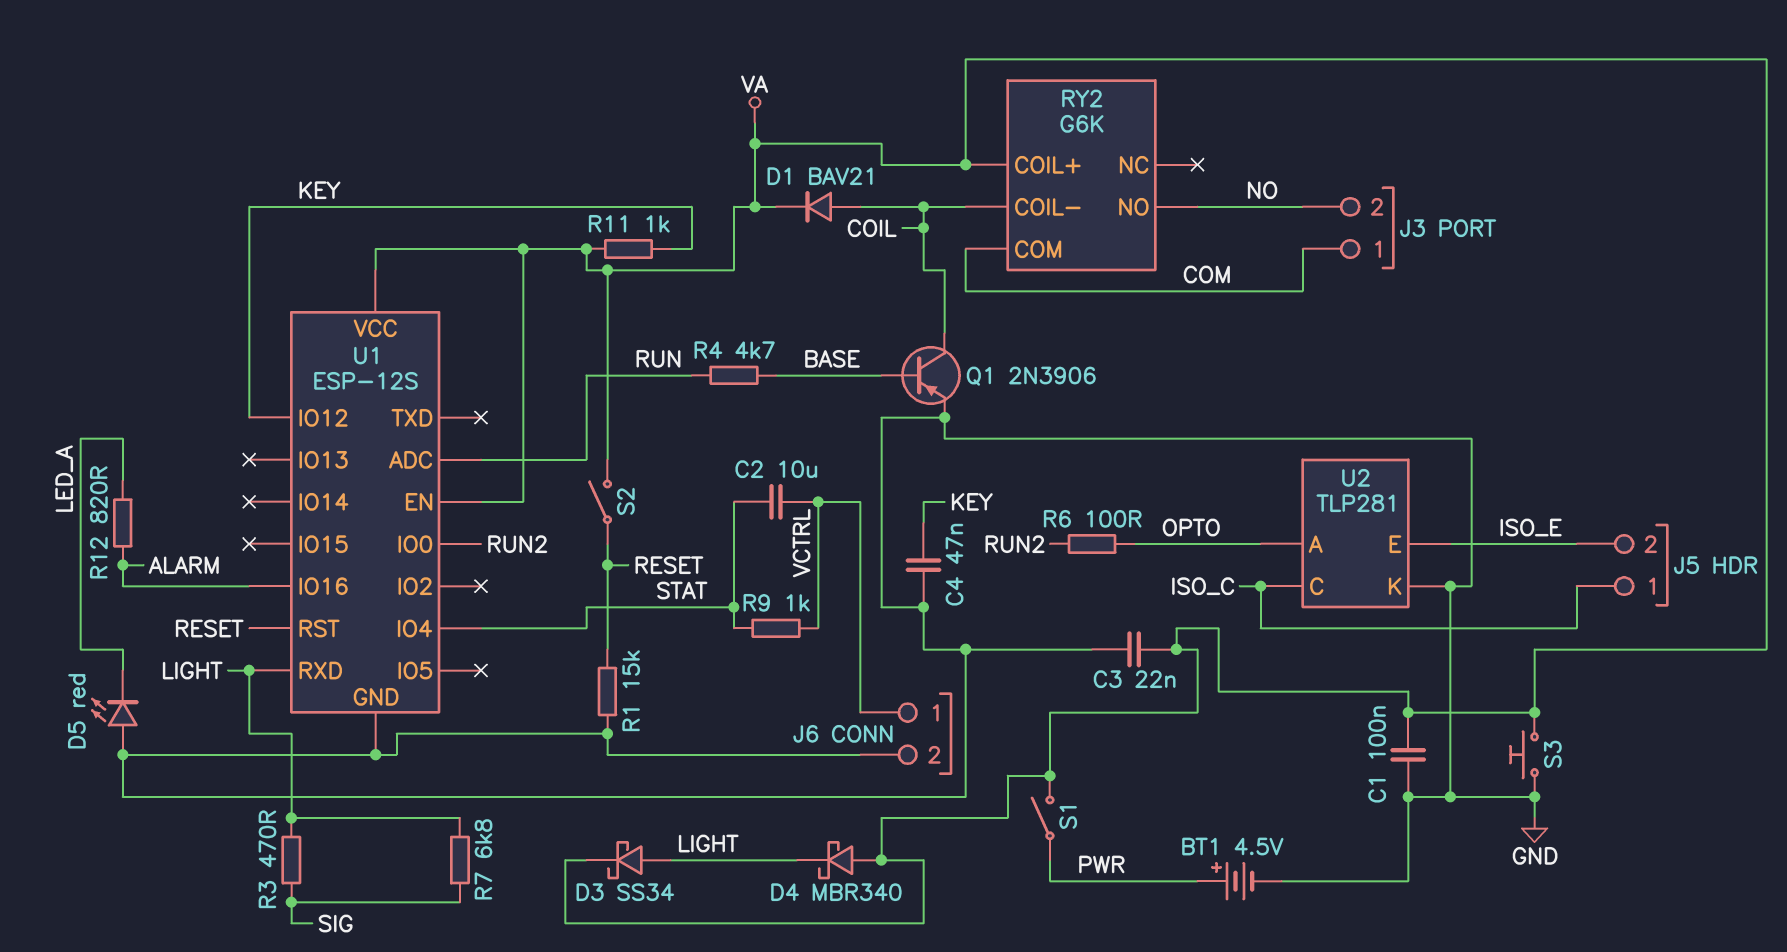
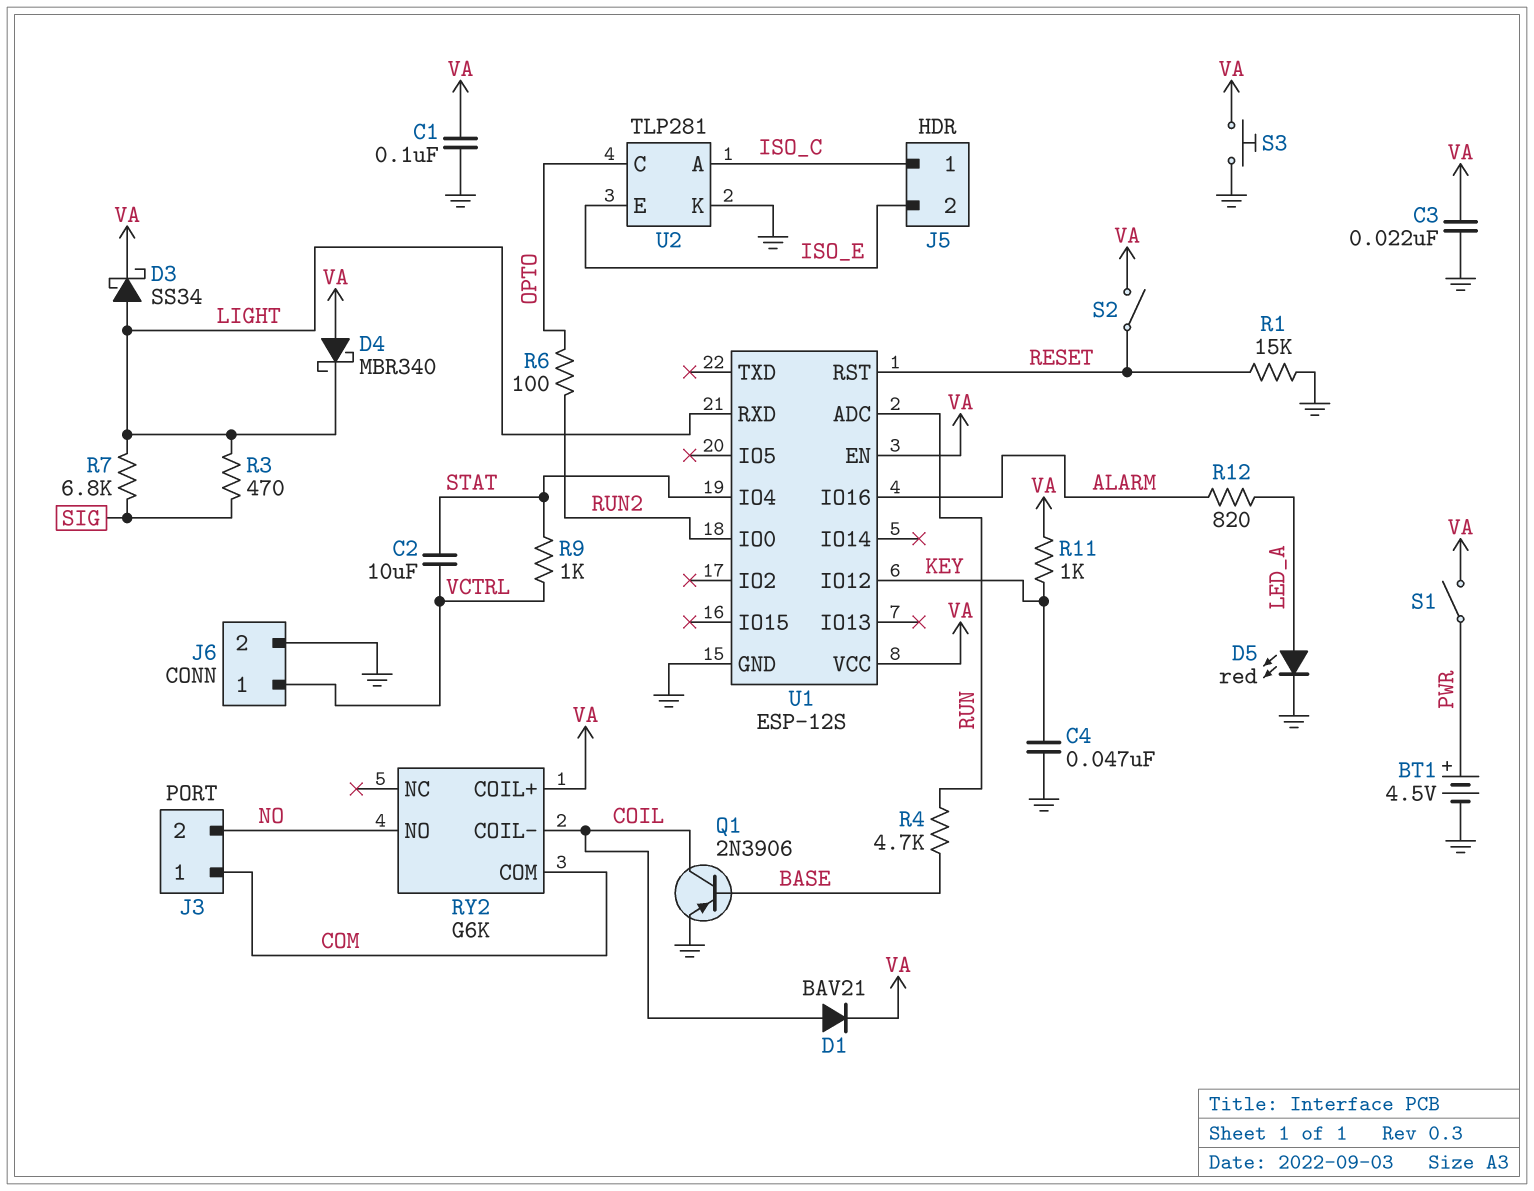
D5: LED red (A GND, K LED_A) -> LED red (A LED_A, K GND)
U2 pin A: OPTO -> ISO_C
U2 pin C: ISO_C -> OPTO

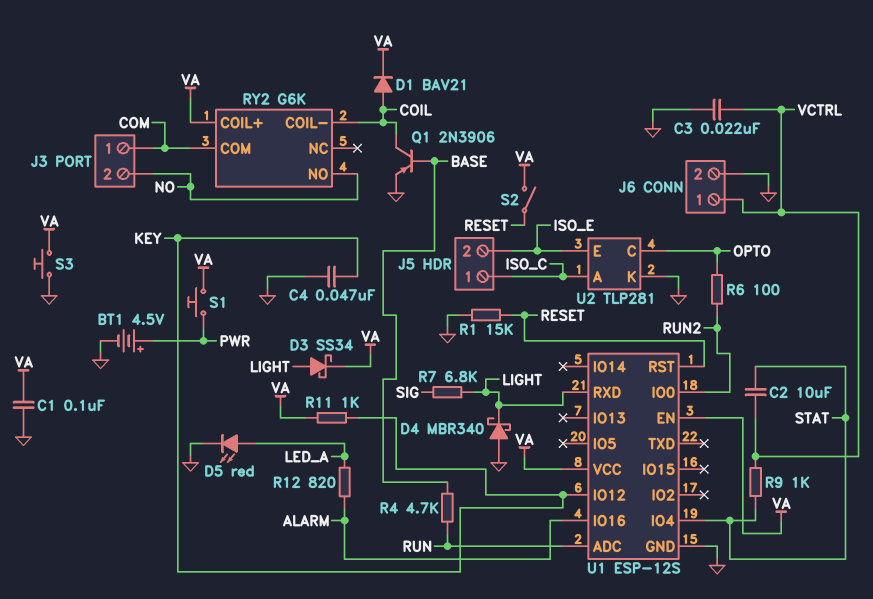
C3: 22nF (GND, VA) -> 22nF (GND, VCTRL)
D4: schottky MBR340 (A VA, K LIGHT) -> schottky MBR340 (A GND, K LIGHT)
R3: 470 (LIGHT, SIG) -> none
S1: switch (PWR, VA) -> button (PWR, VA)

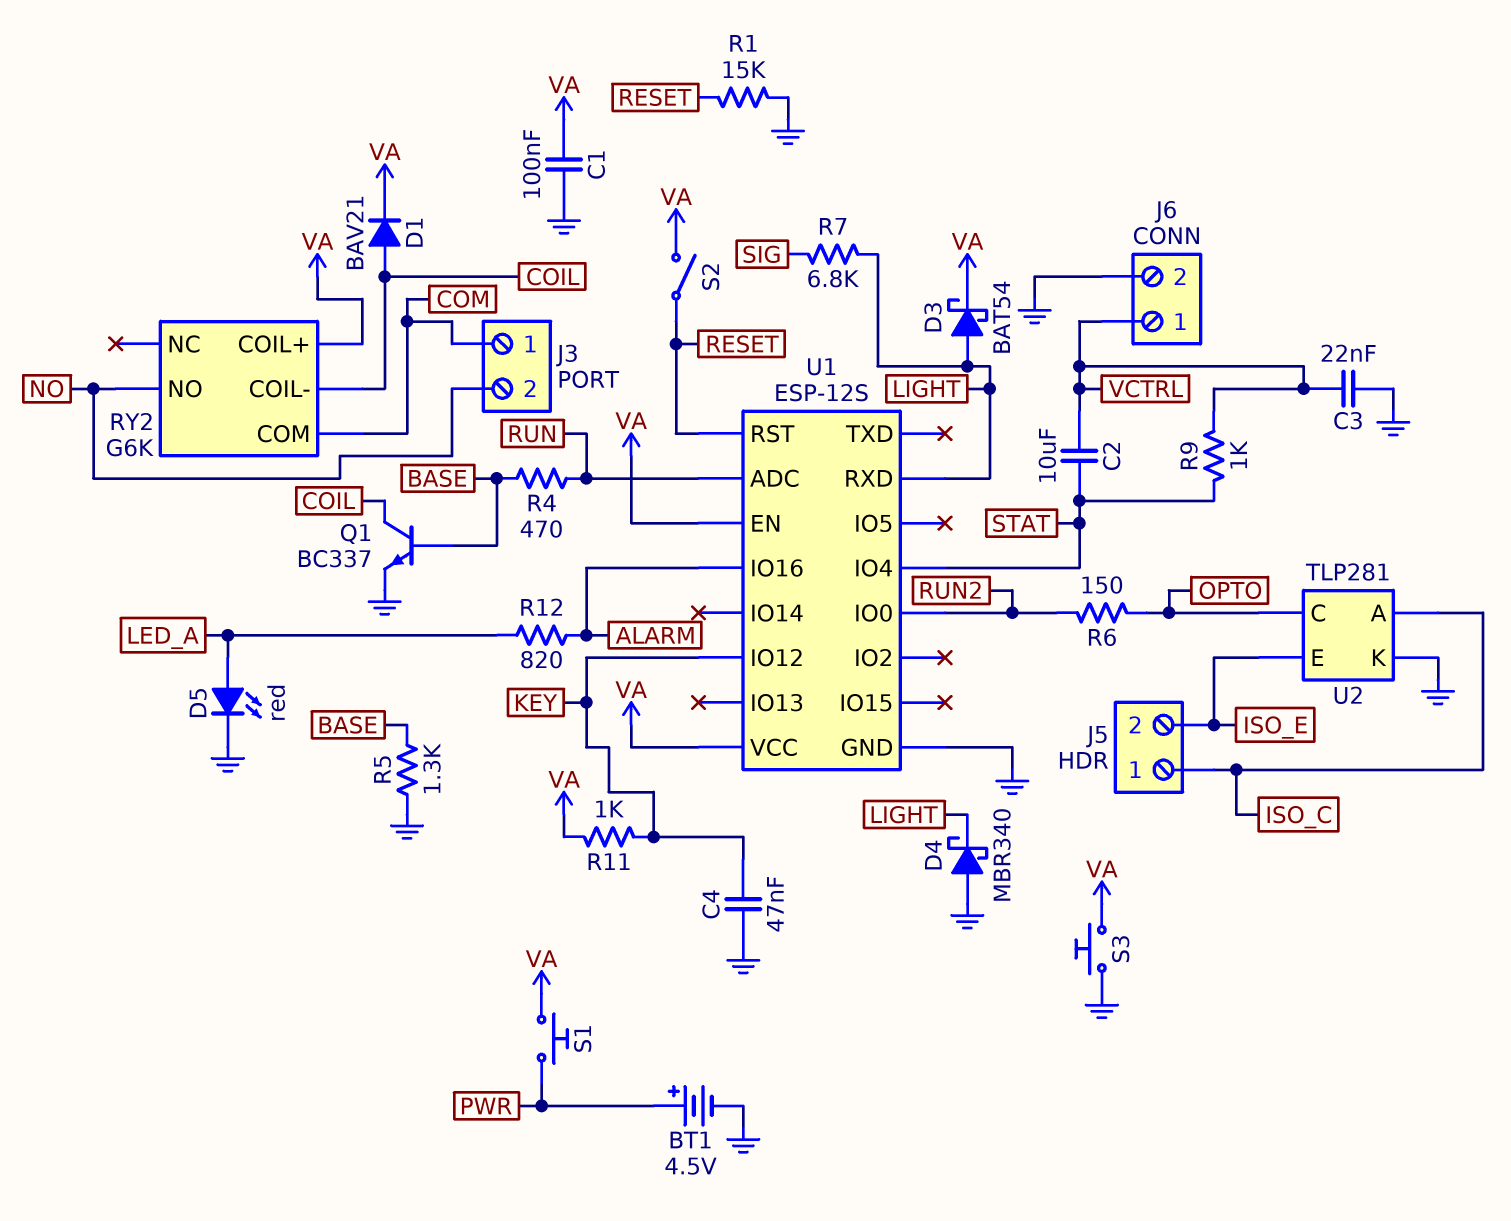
D3: schottky SS34 (A LIGHT, K VA) -> schottky BAT54 (A LIGHT, K VA)
Q1: PNP 2N3906 (B BASE, C COIL, E GND) -> NPN BC337 (B BASE, C COIL, E GND)
R4: 4.7k (BASE, RUN) -> 470 (BASE, RUN)
R5: none -> 1.3k (BASE, GND)
R6: 100 (OPTO, RUN2) -> 150 (OPTO, RUN2)

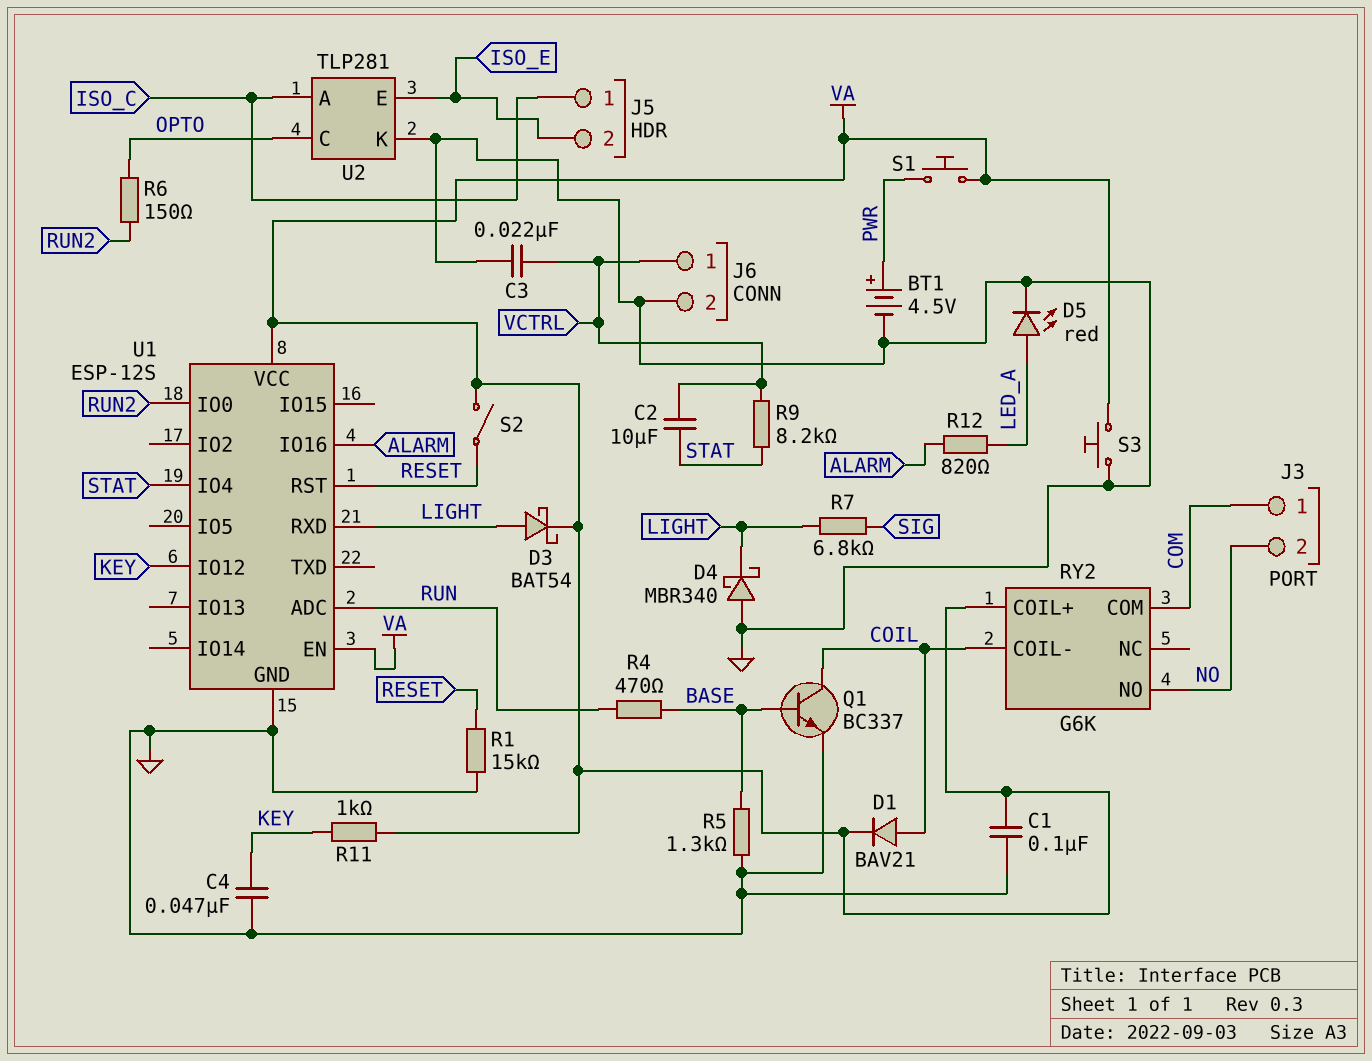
R9: 1k (STAT, VCTRL) -> 8.2k (STAT, VCTRL)

